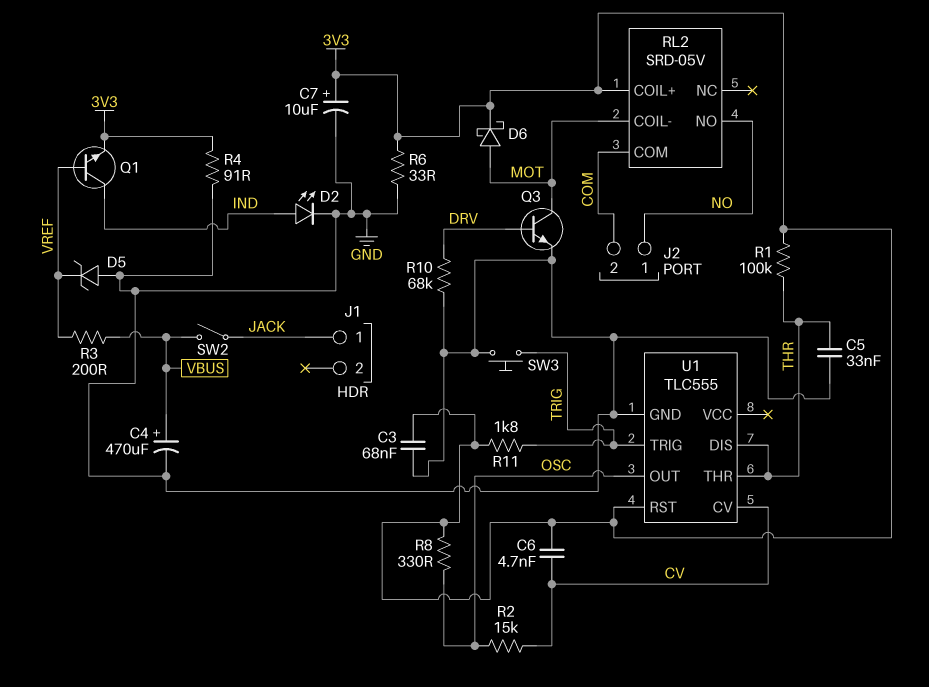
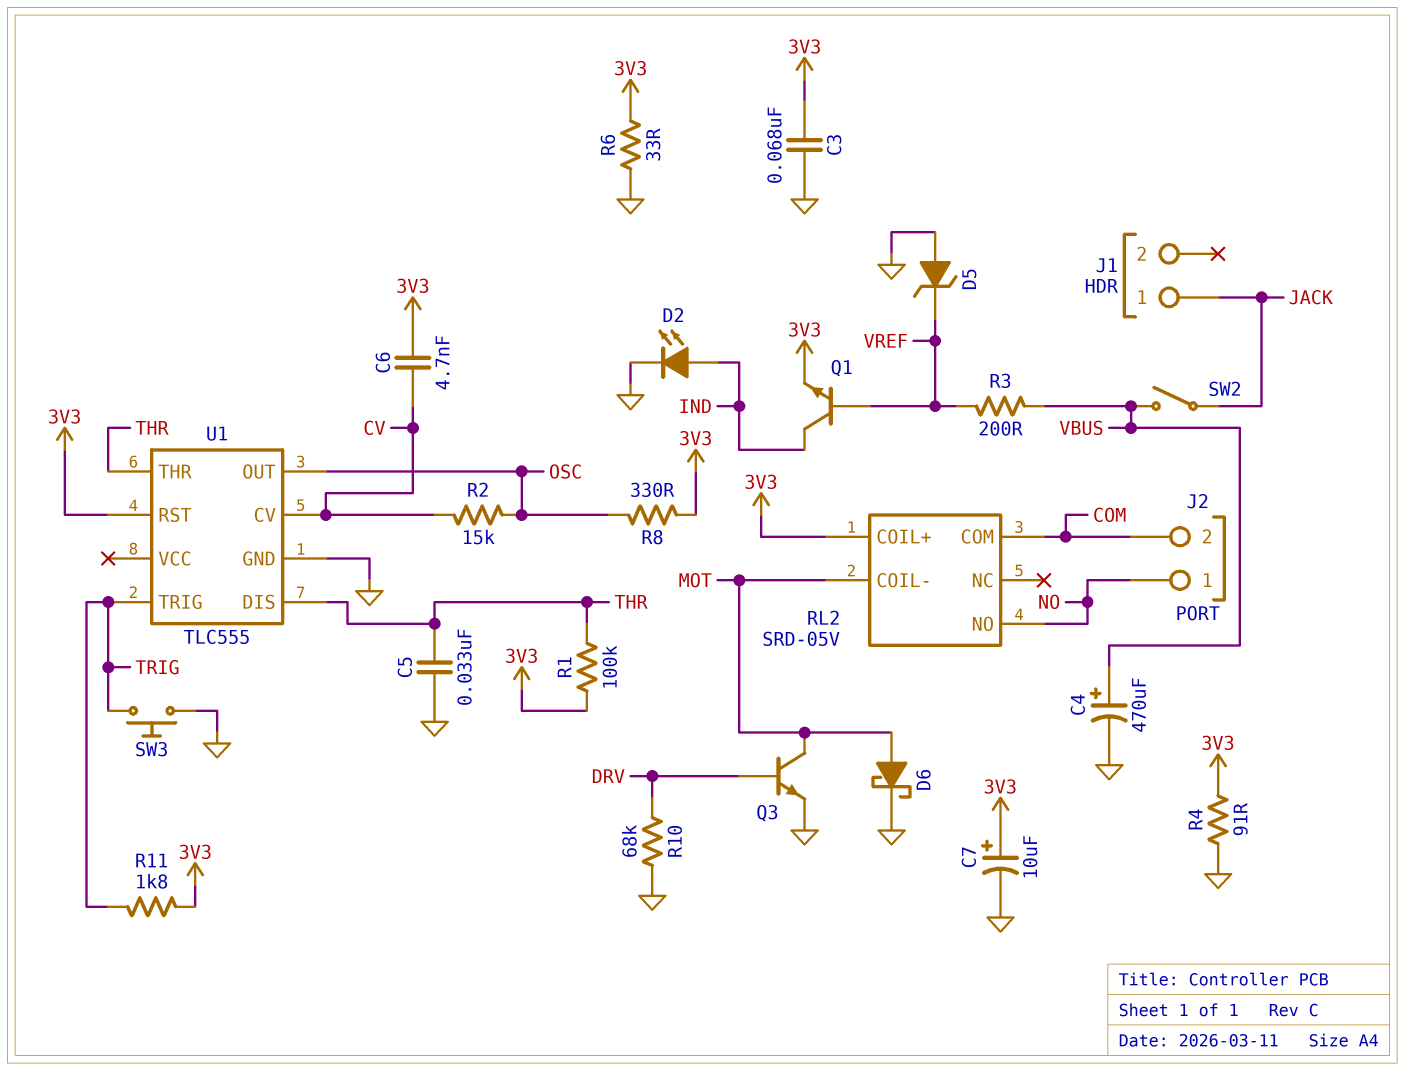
D6: schottky (A MOT, K 3V3) -> schottky (A MOT, K GND)

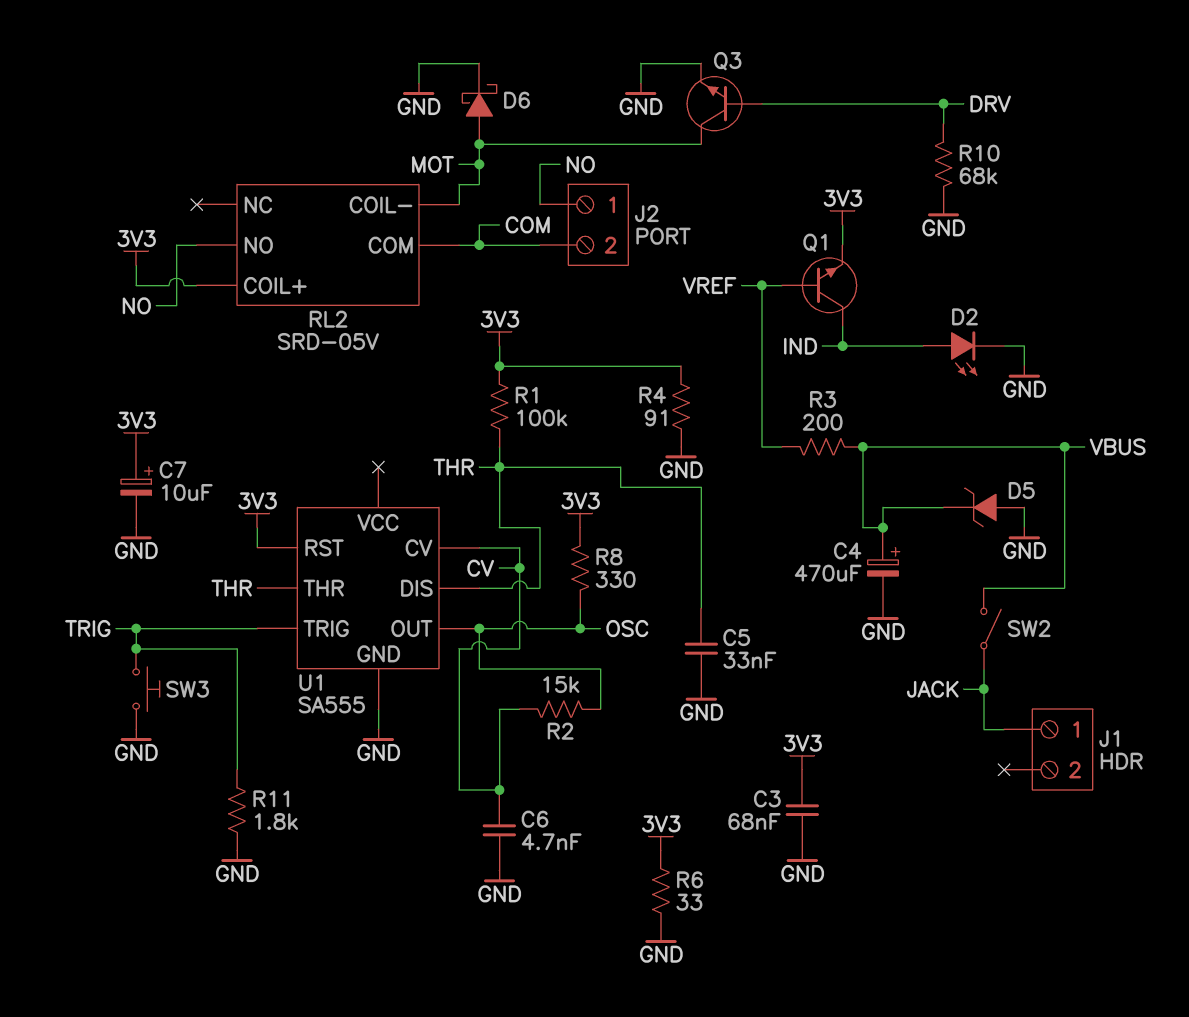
C6: 4.7nF (3V3, CV) -> 4.7nF (CV, GND)
D5: zener (A GND, K VREF) -> zener (A GND, K VBUS)
R11: 1.8k (3V3, TRIG) -> 1.8k (GND, TRIG)
U1: TLC555 -> SA555

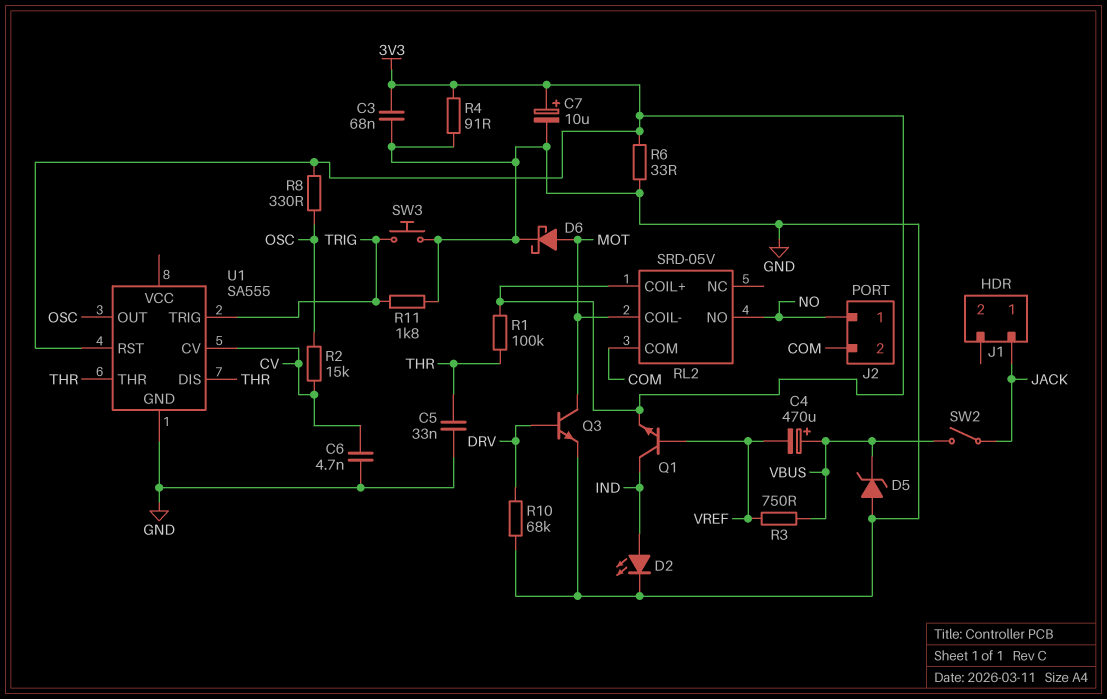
C4: 470uF (plus VBUS, minus GND) -> 470uF (plus VBUS, minus VREF)
R3: 200 (VBUS, VREF) -> 750 (VBUS, VREF)

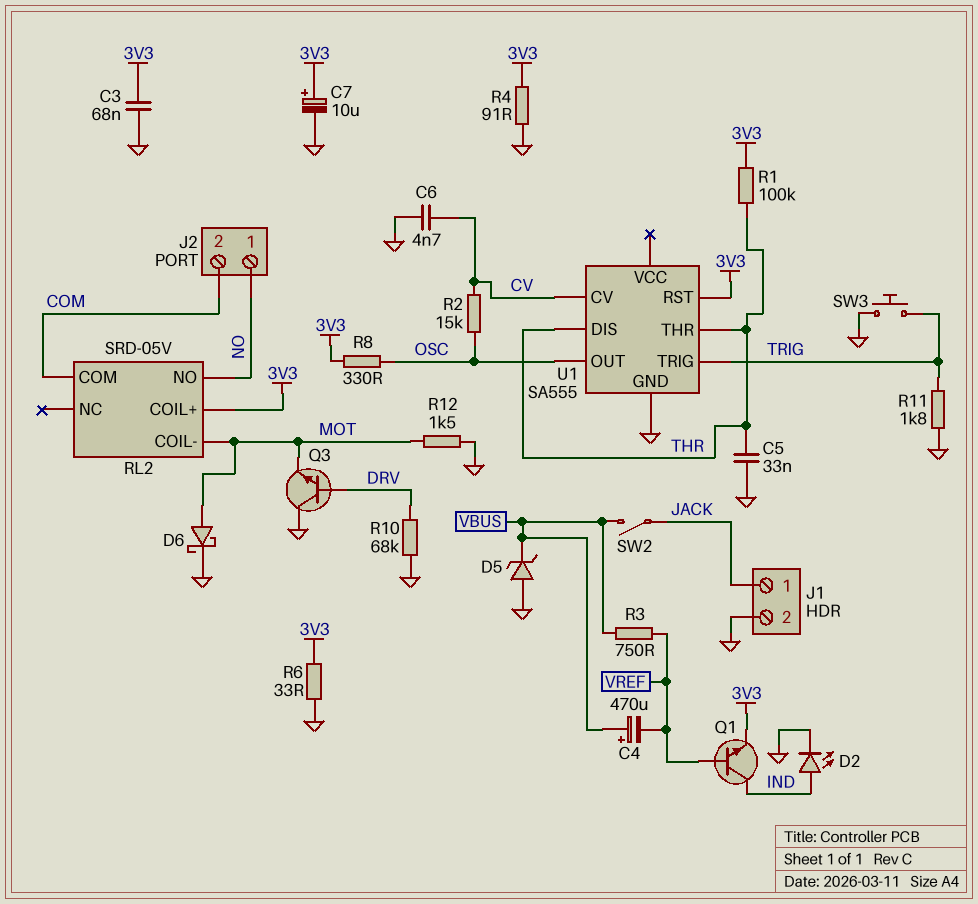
J1 pin 2: none -> GND
Q3: NPN (B DRV, C MOT, E GND) -> NPN (B DRV, C GND, E MOT)
R12: none -> 1.5k (GND, MOT)

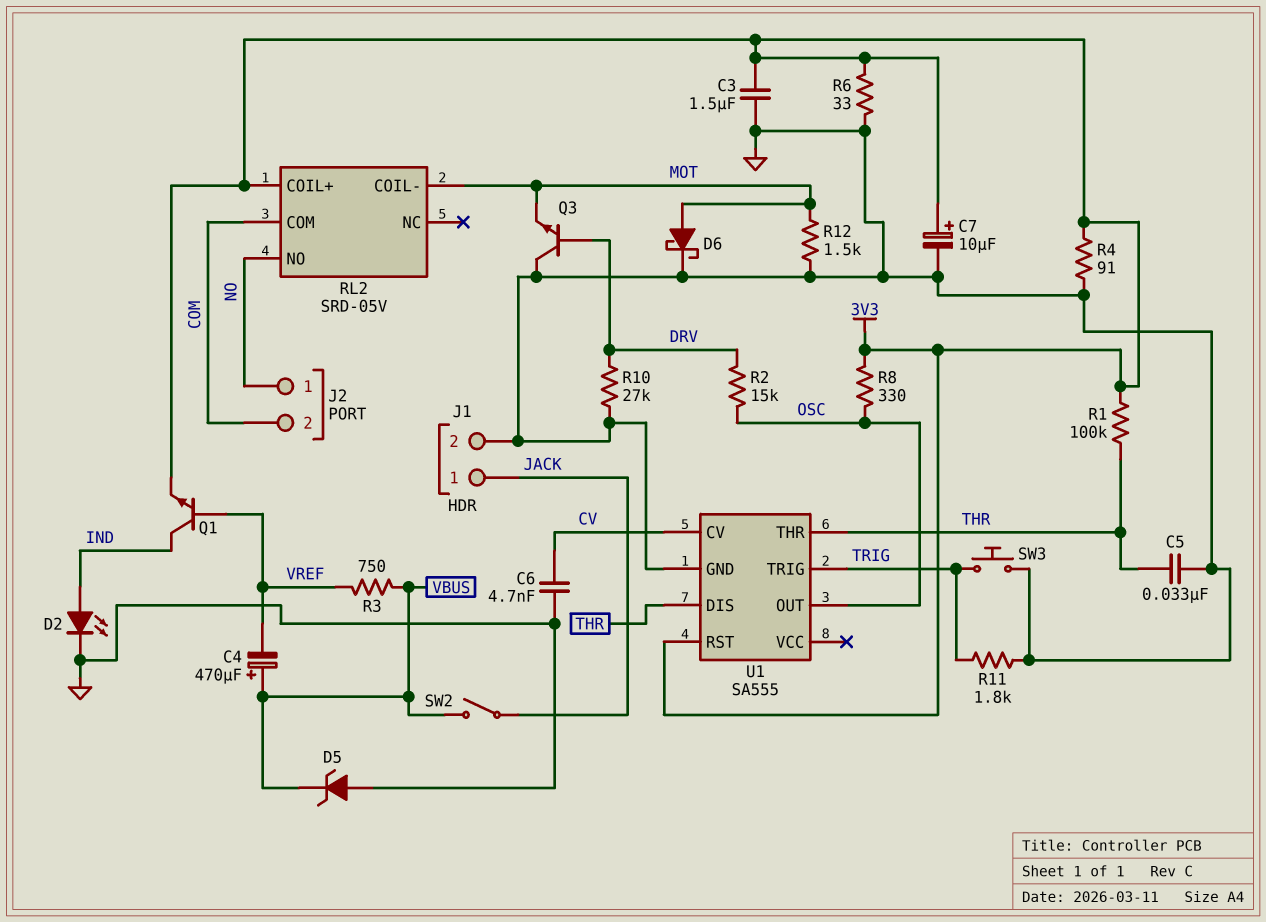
C3: 68nF (3V3, GND) -> 1.5uF (3V3, GND)
R2: 15k (CV, OSC) -> 15k (DRV, OSC)
R10: 68k (DRV, GND) -> 27k (DRV, GND)

